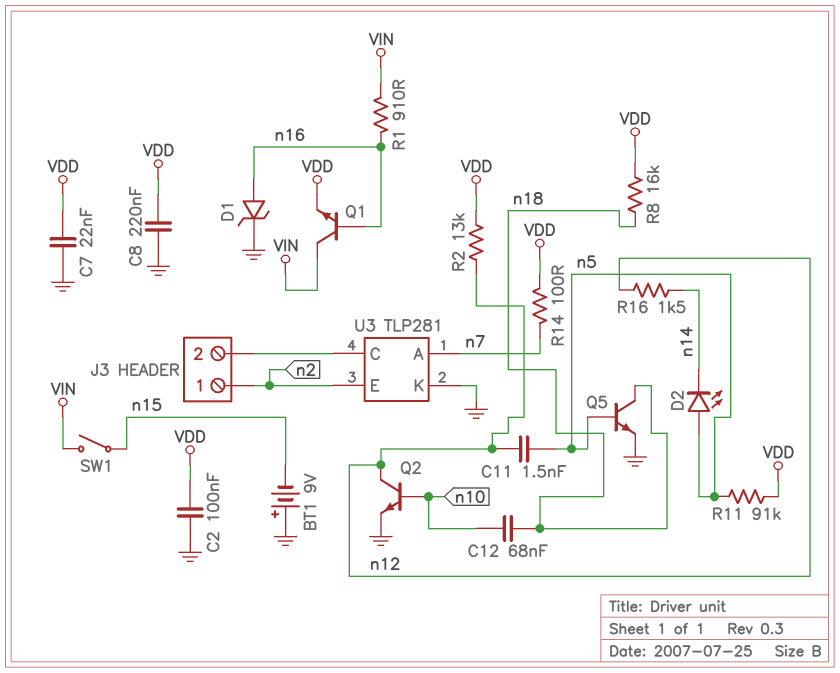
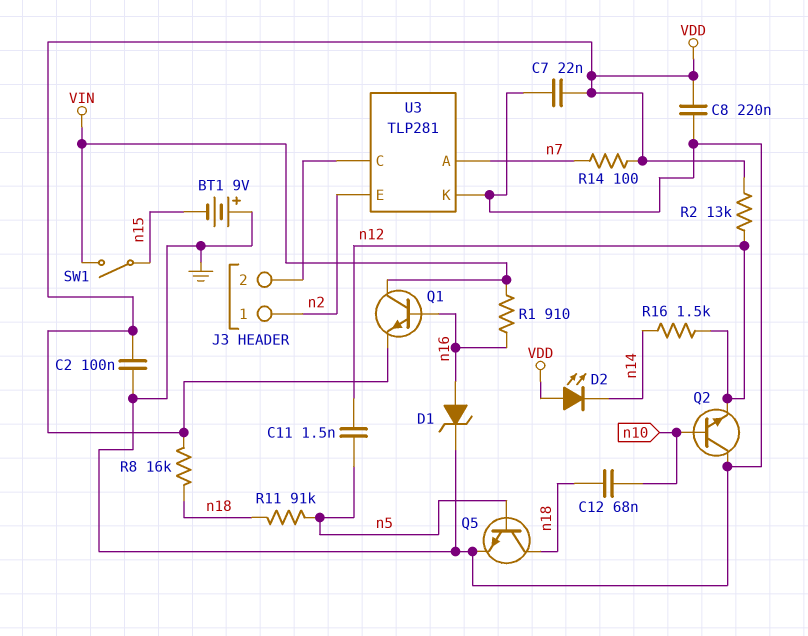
D2: LED (A n5, K n14) -> LED (A VDD, K n14)
Q2: NPN (B n10, C n12, E GND) -> NPN (B n10, C GND, E n12)
R11: 91k (VDD, n5) -> 91k (n5, n18)

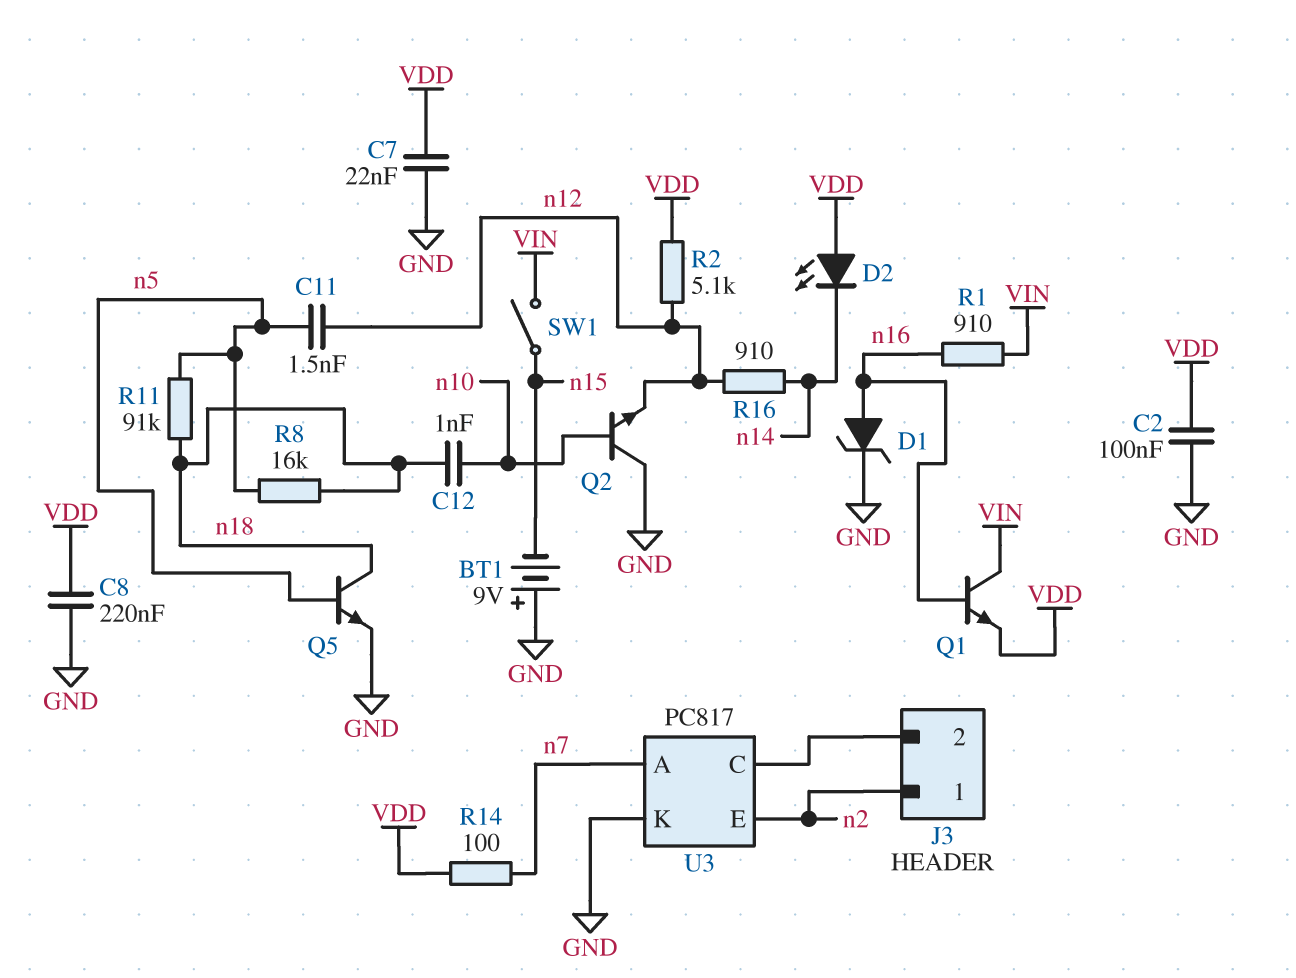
C12: 68nF (n10, n18) -> 1nF (n10, n18)
R2: 13k (VDD, n12) -> 5.1k (VDD, n12)
R8: 16k (VDD, n18) -> 16k (n5, n18)
R16: 1.5k (n12, n14) -> 910 (n12, n14)
U3: TLP281 -> PC817

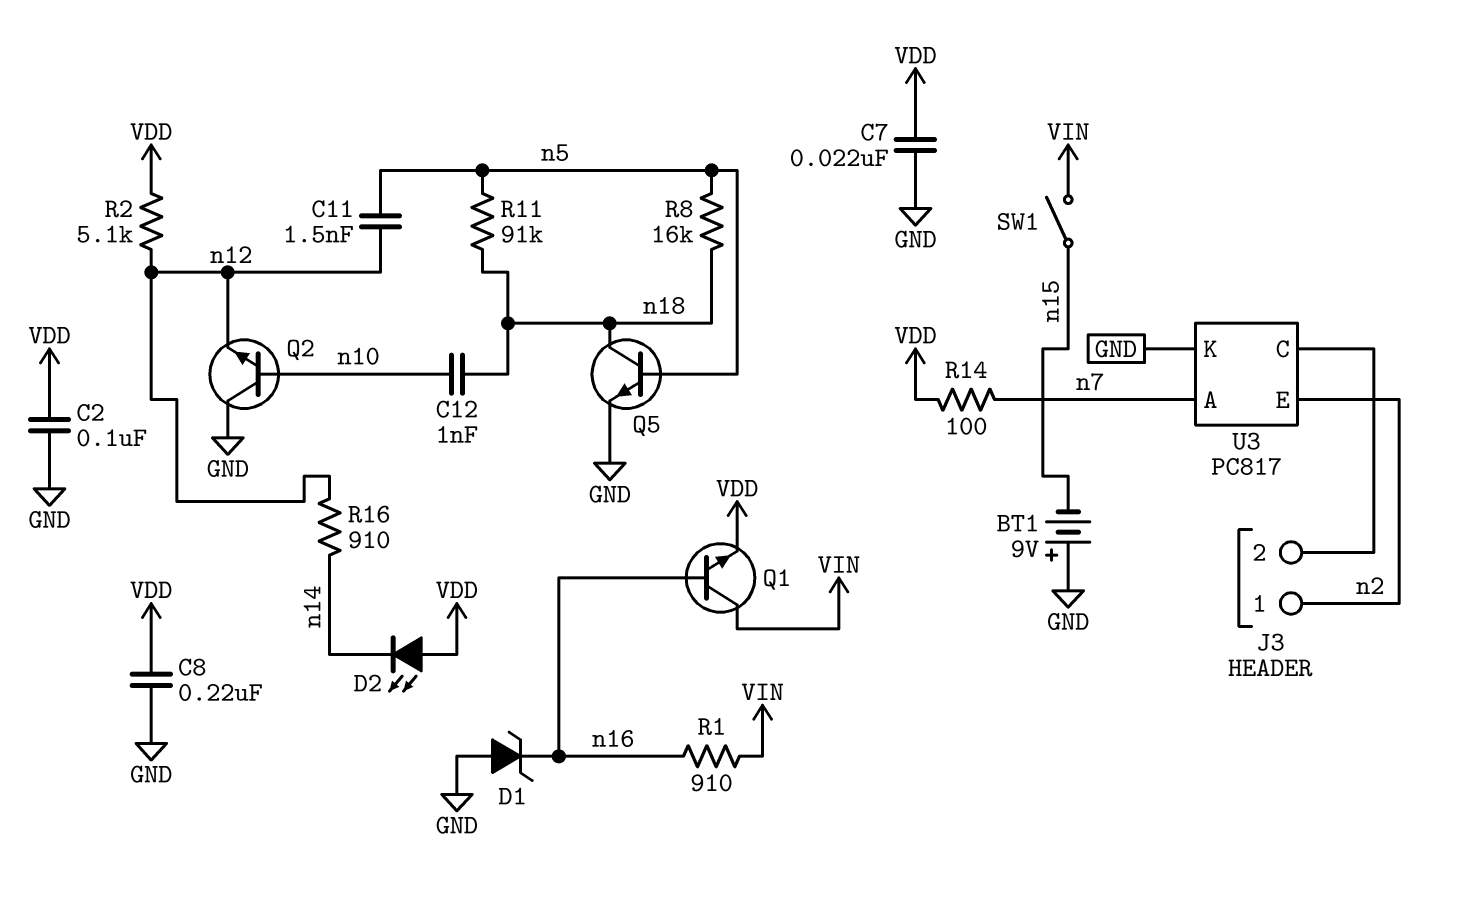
D1: zener (A n16, K GND) -> zener (A GND, K n16)

